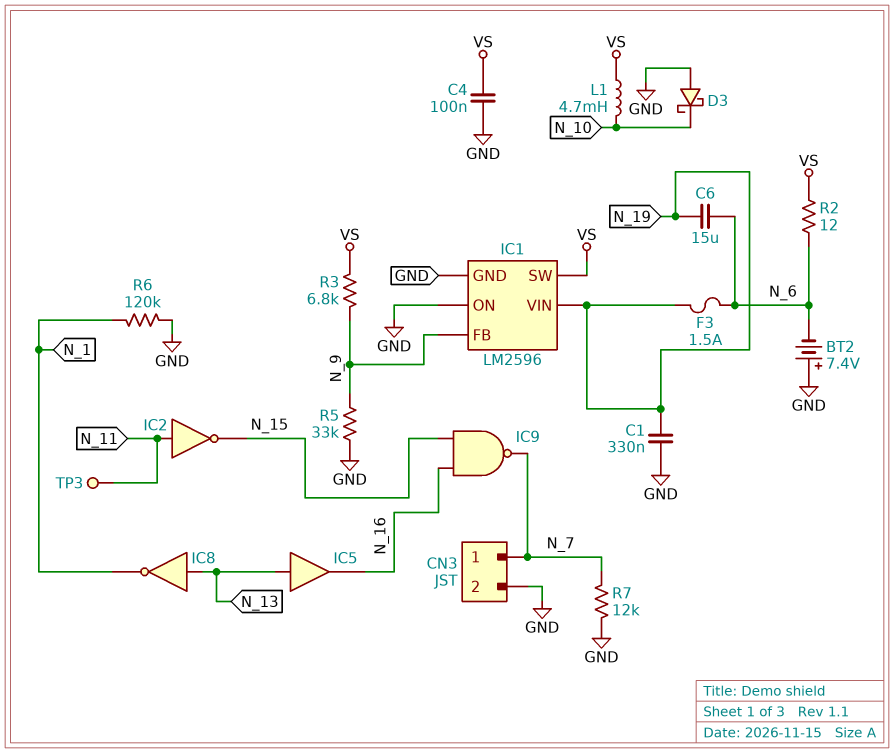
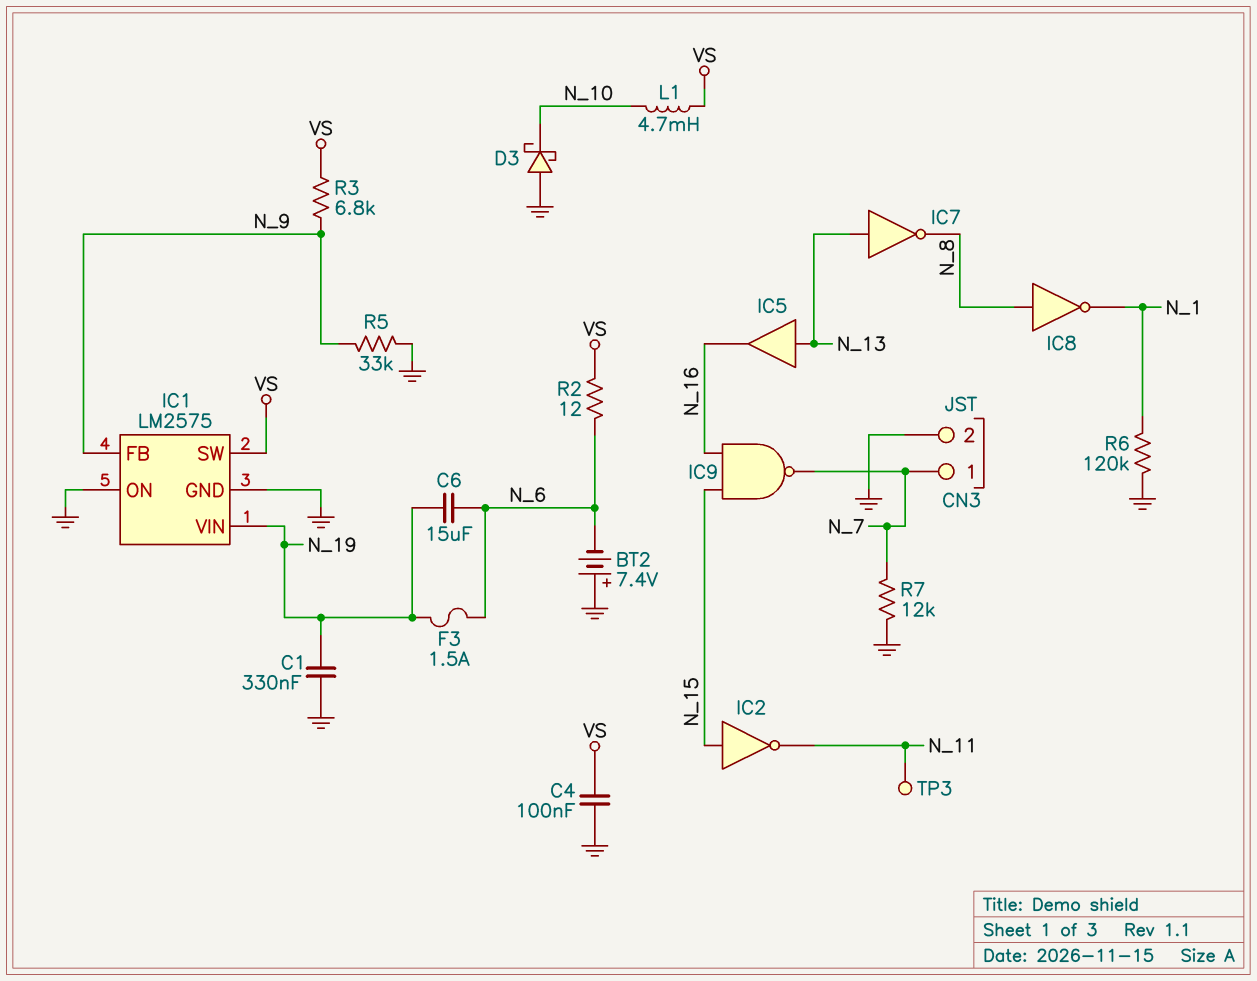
IC1: LM2596 -> LM2575
IC2: NOT (in N_11, out N_15) -> NOT (in N_15, out N_11)
IC7: none -> NOT (in N_13, out N_8)
IC8: NOT (in N_13, out N_1) -> NOT (in N_8, out N_1)

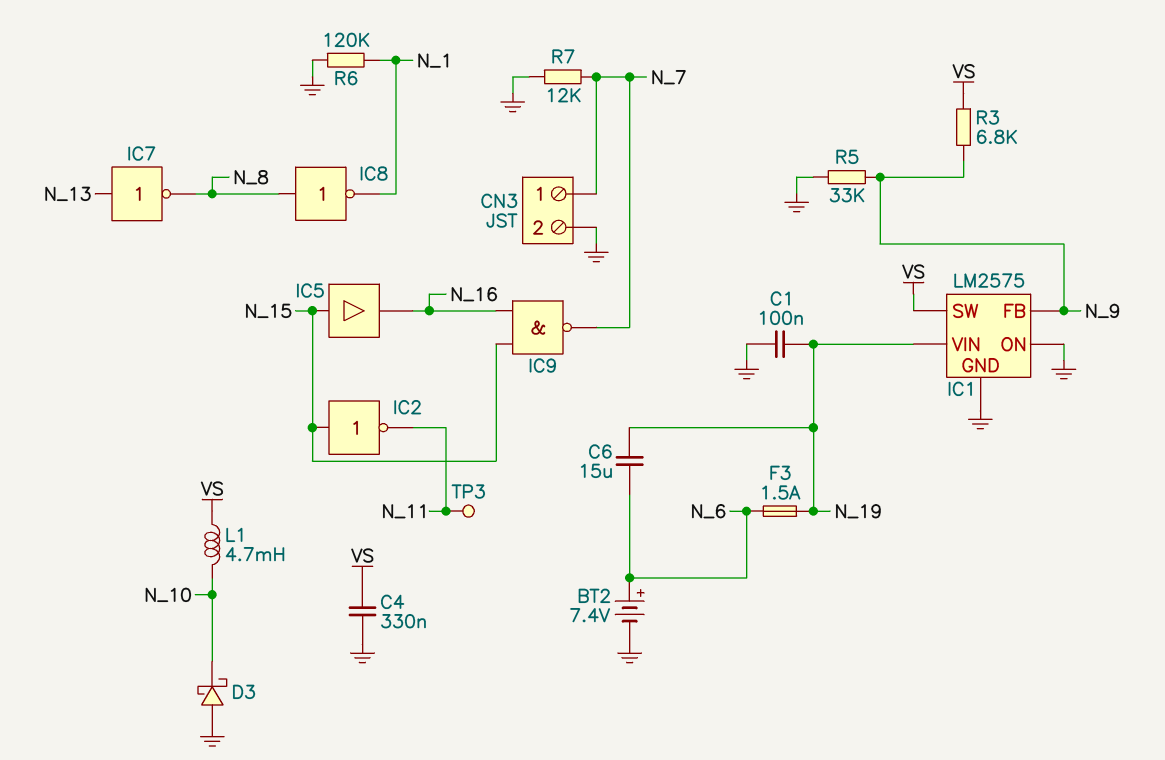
BT2: 7.4V (plus GND, minus N_6) -> 7.4V (plus N_6, minus GND)
C1: 330nF (GND, N_19) -> 100nF (GND, N_19)
C4: 100nF (GND, VS) -> 330nF (GND, VS)
IC5: buffer (in N_13, out N_16) -> buffer (in N_15, out N_16)
R2: 12 (N_6, VS) -> none

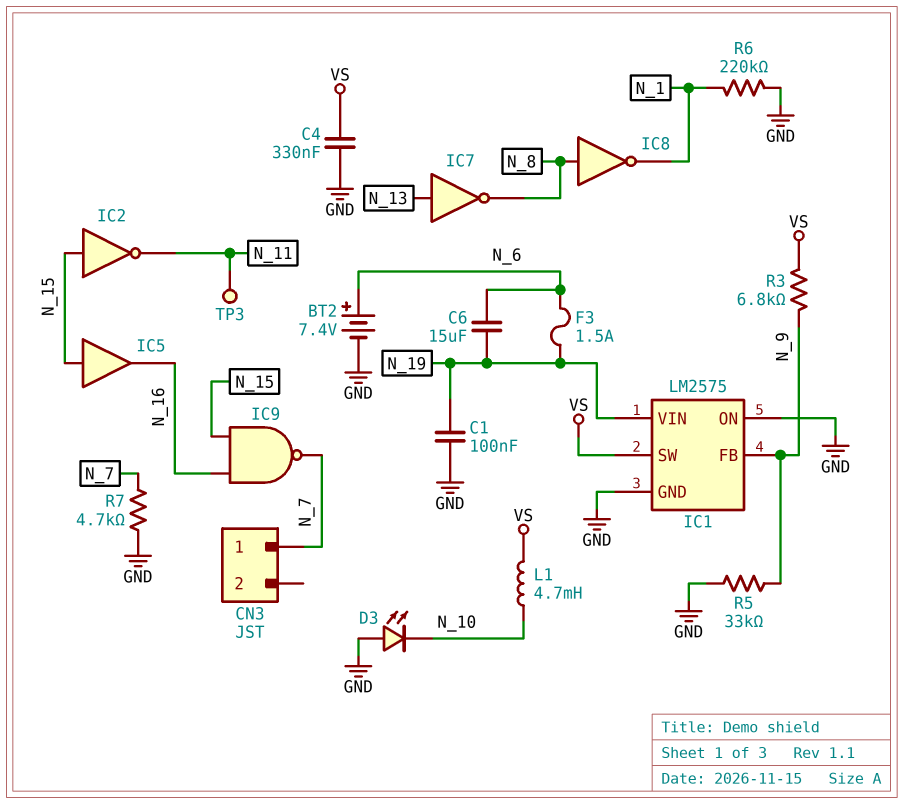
CN3 pin 2: GND -> none
D3: schottky (A GND, K N_10) -> LED (A GND, K N_10)
R6: 120k (GND, N_1) -> 220k (GND, N_1)
R7: 12k (GND, N_7) -> 4.7k (GND, N_7)

